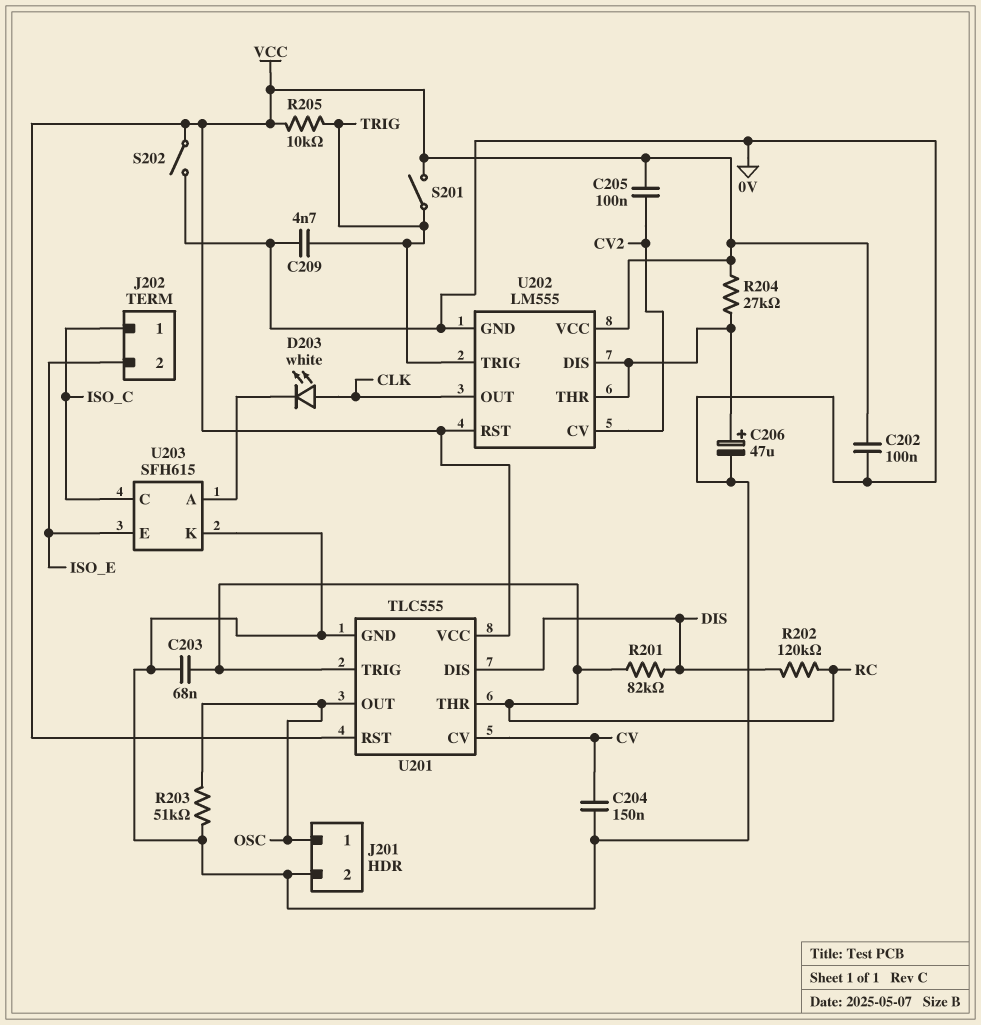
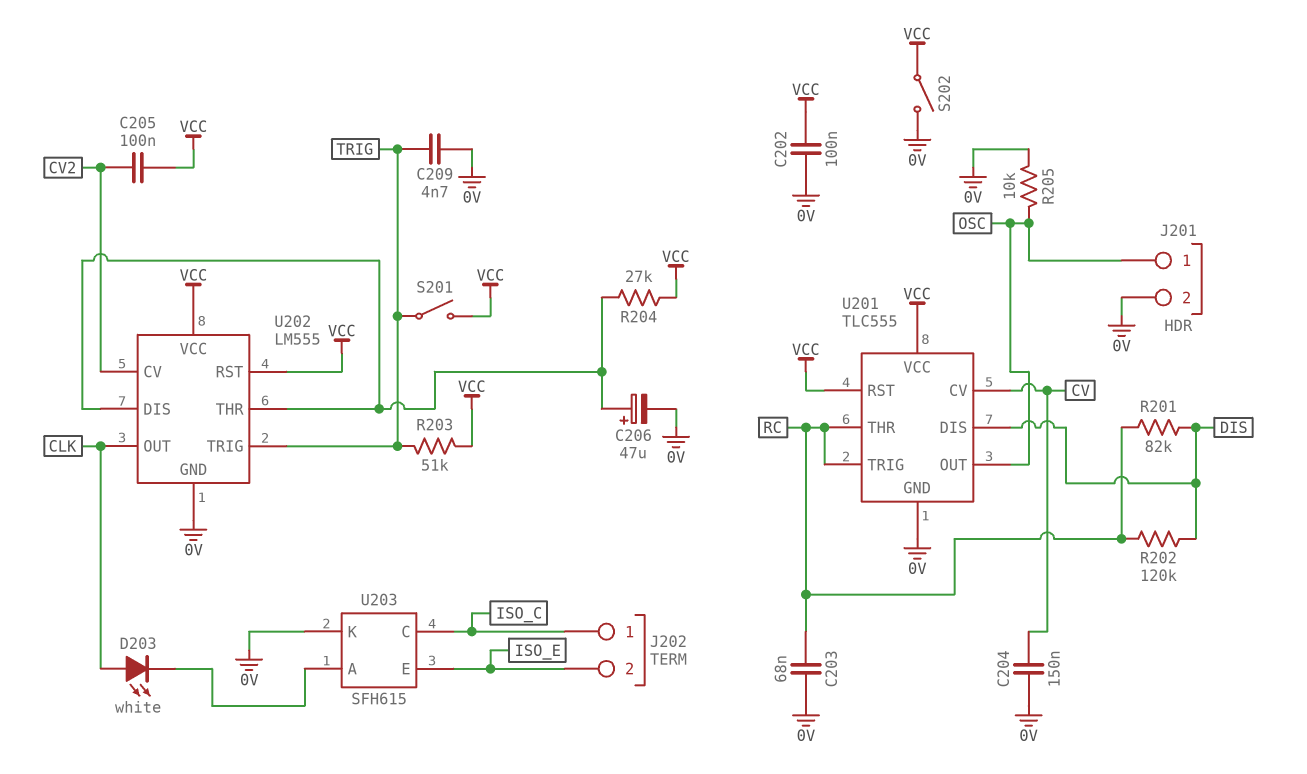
R203: 51k (0V, OSC) -> 51k (TRIG, VCC)
R205: 10k (TRIG, VCC) -> 10k (0V, OSC)

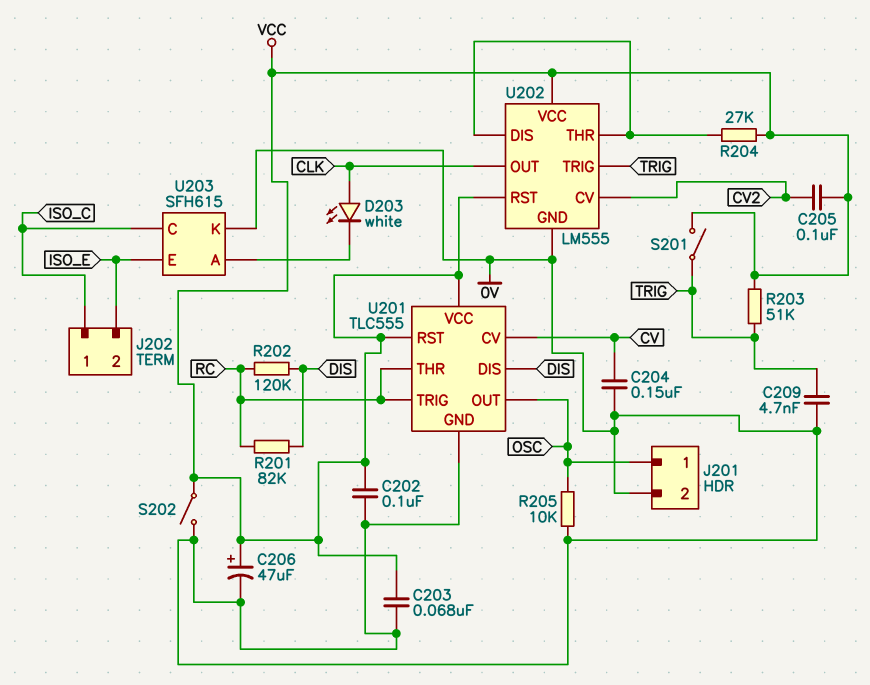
C203: 68nF (0V, RC) -> 68nF (0V, VCC)
C206: 47uF (plus U202/DIS, minus 0V) -> 47uF (plus VCC, minus 0V)

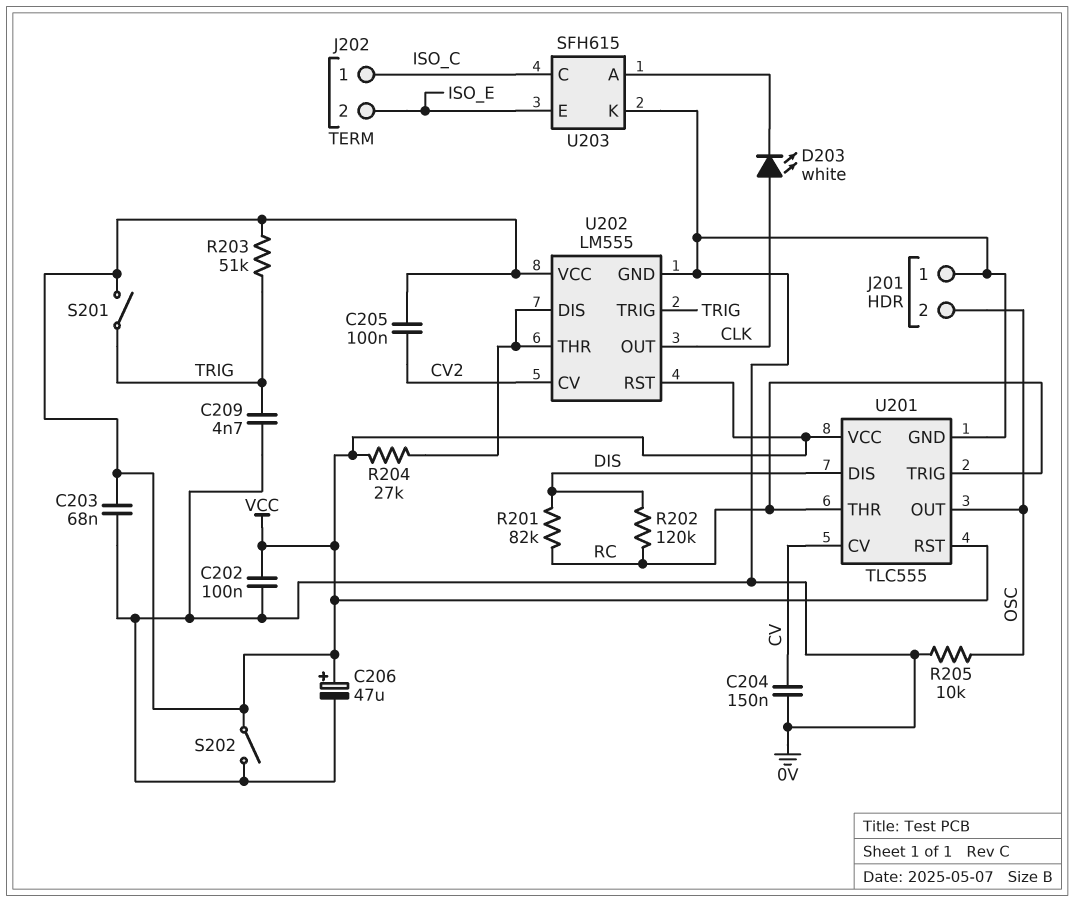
J201 pin 1: OSC -> 0V
J201 pin 2: 0V -> OSC

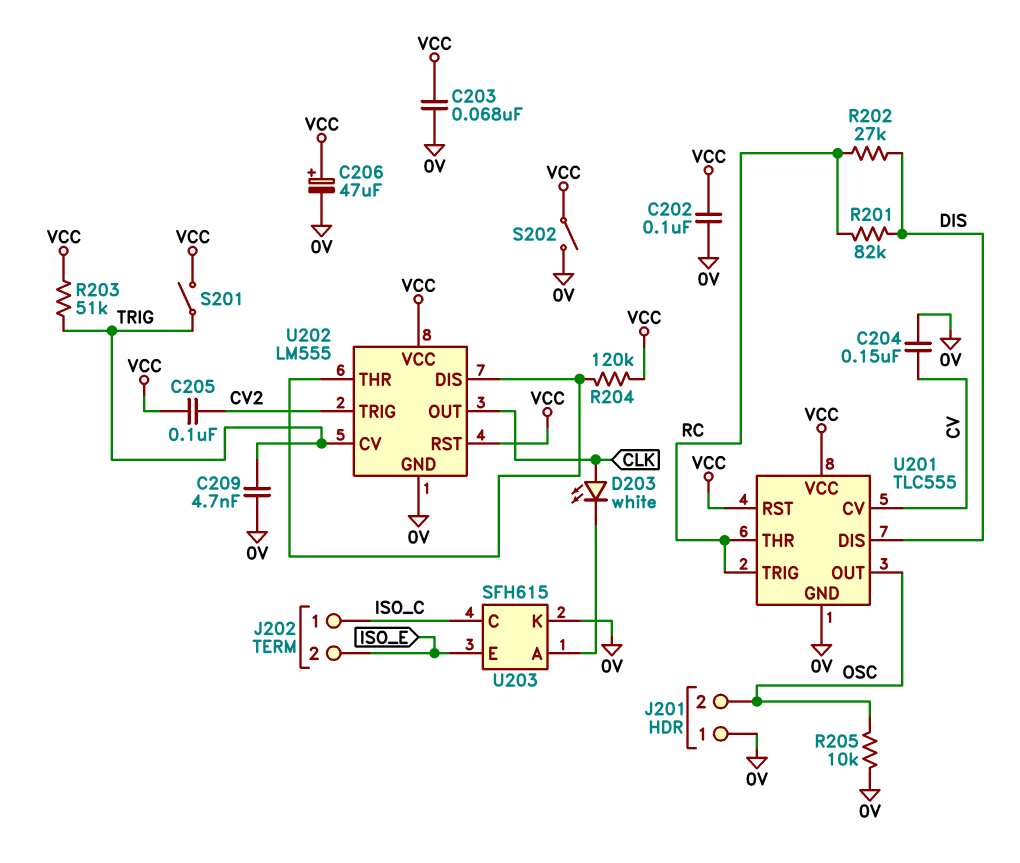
R202: 120k (DIS, RC) -> 27k (DIS, RC)
R204: 27k (U202/DIS, VCC) -> 120k (U202/DIS, VCC)
U202 pin CV: CV2 -> TRIG
U202 pin TRIG: TRIG -> CV2

